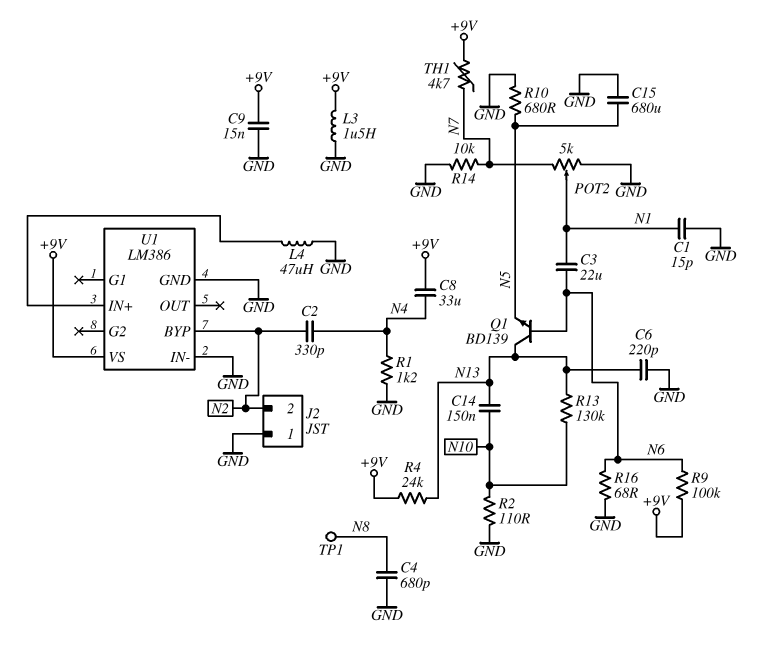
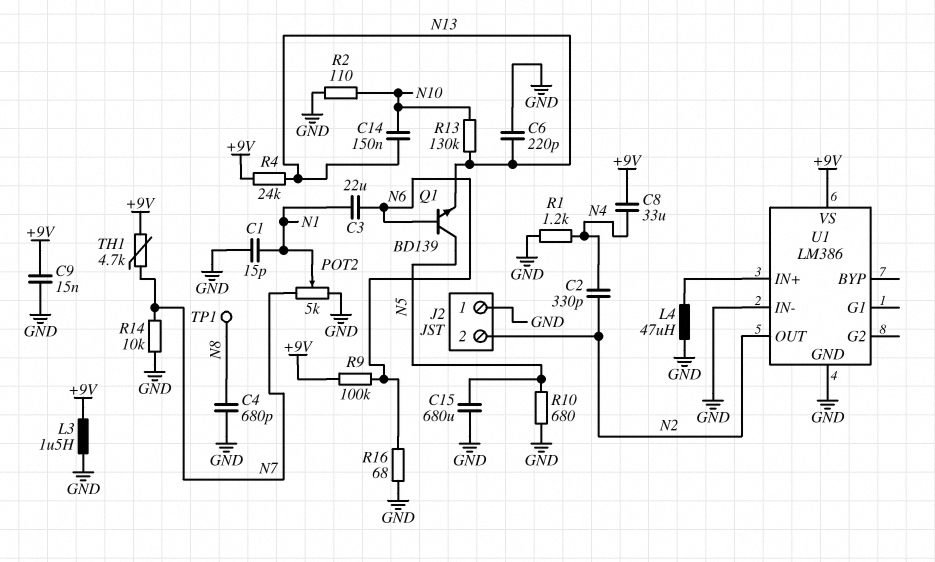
Q1: NPN BD139 (B N6, C N13, E N5) -> NPN BD139 (B N6, C N5, E N13)
U1 pin BYP: N2 -> none
U1 pin OUT: none -> N2

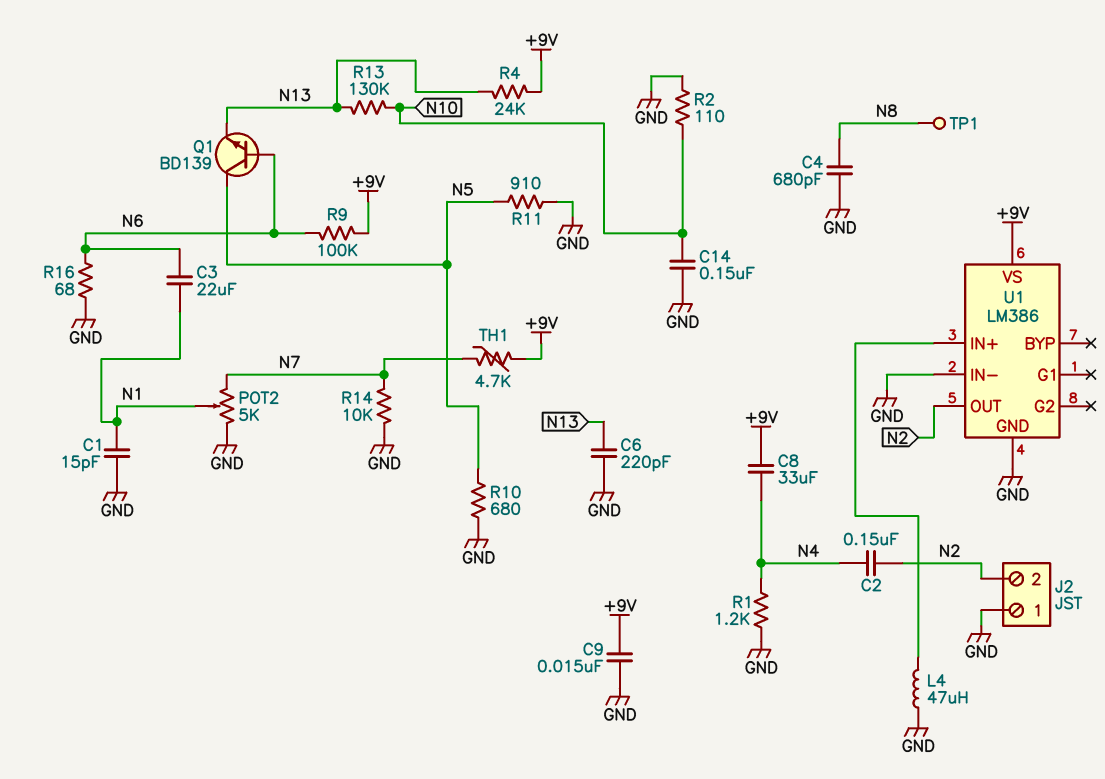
C2: 330pF (N2, N4) -> 150nF (N2, N4)
C14: 150nF (N10, N13) -> 150nF (GND, N10)
C15: 680uF (GND, N5) -> none
L3: 1.5uH (+9V, GND) -> none
R11: none -> 910 (GND, N5)

